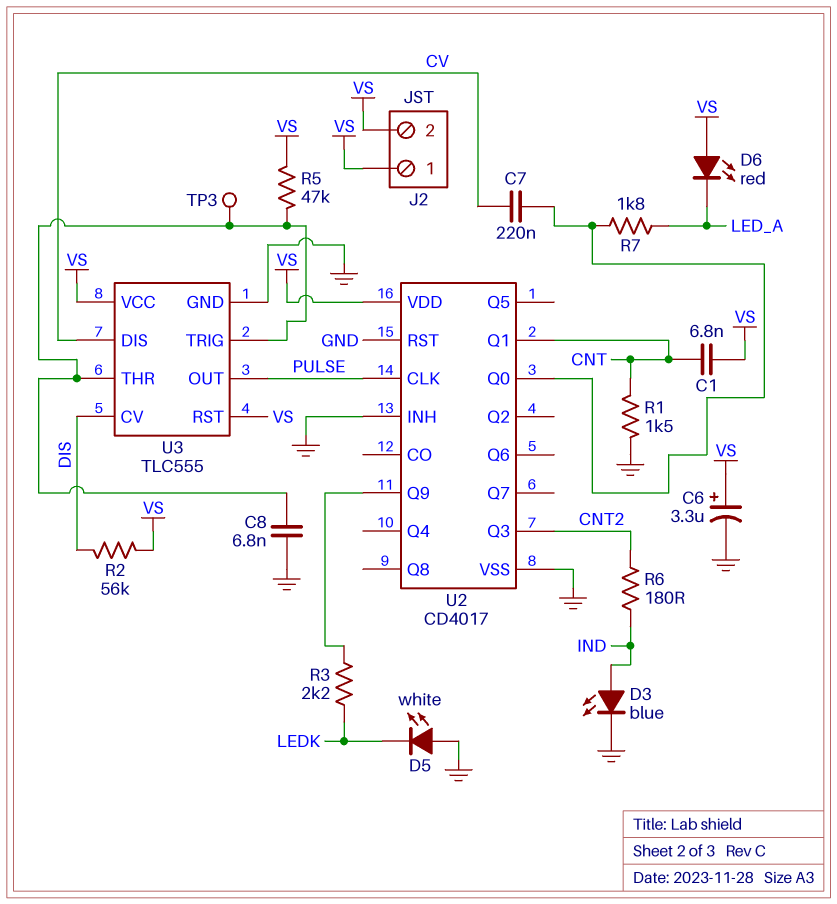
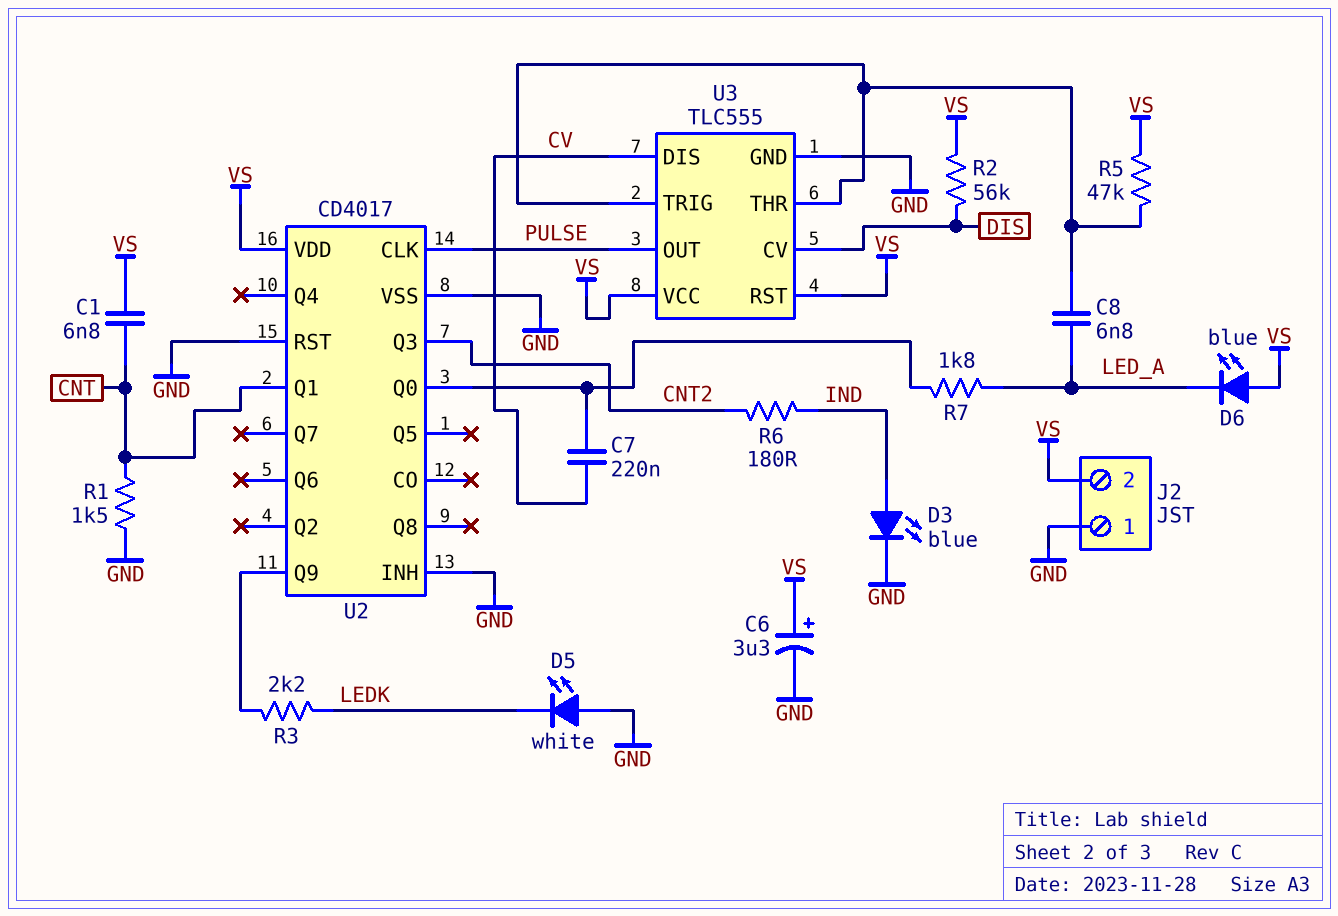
C8: 6.8nF (GND, U3/THR) -> 6.8nF (LED_A, U3/THR)
D6: LED red (A VS, K LED_A) -> LED blue (A VS, K LED_A)
J2 pin 1: VS -> GND
TP3: test point (U3/THR) -> none

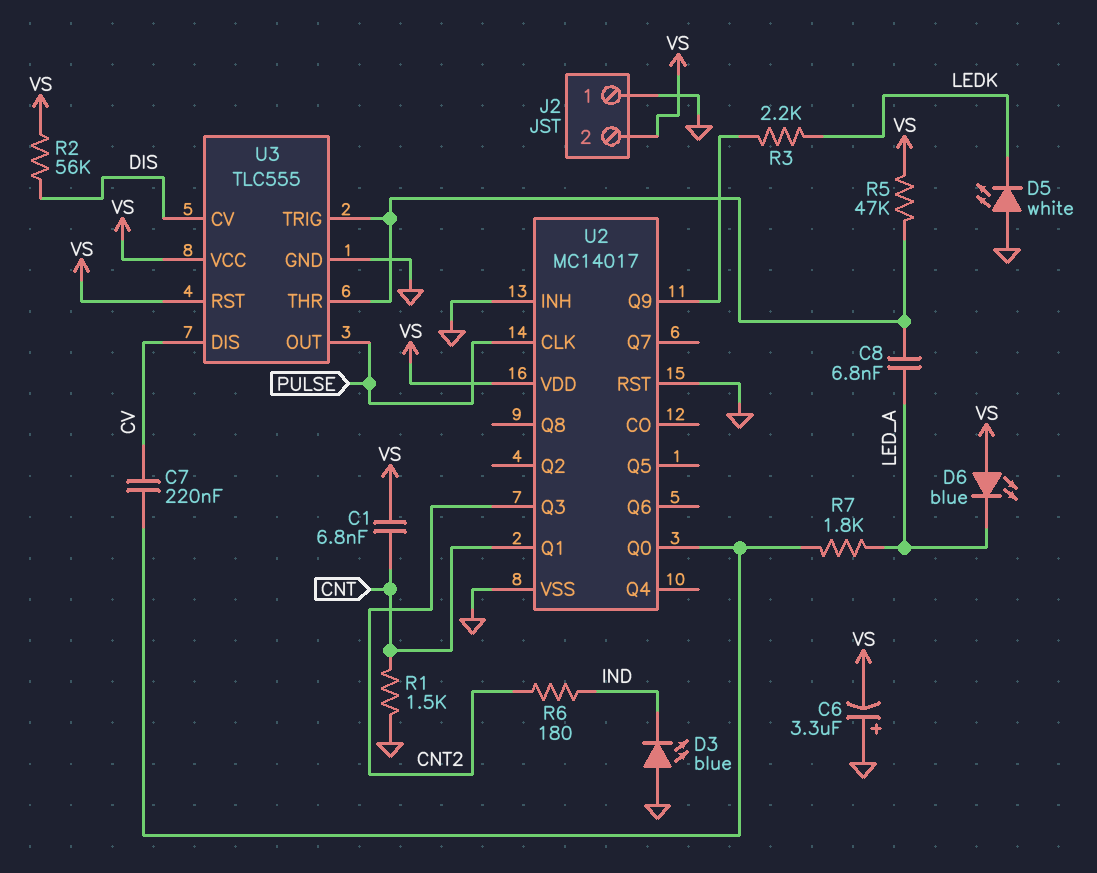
C6: 3.3uF (plus VS, minus GND) -> 3.3uF (plus GND, minus VS)
D3: LED blue (A IND, K GND) -> LED blue (A GND, K IND)
U2: CD4017 -> MC14017

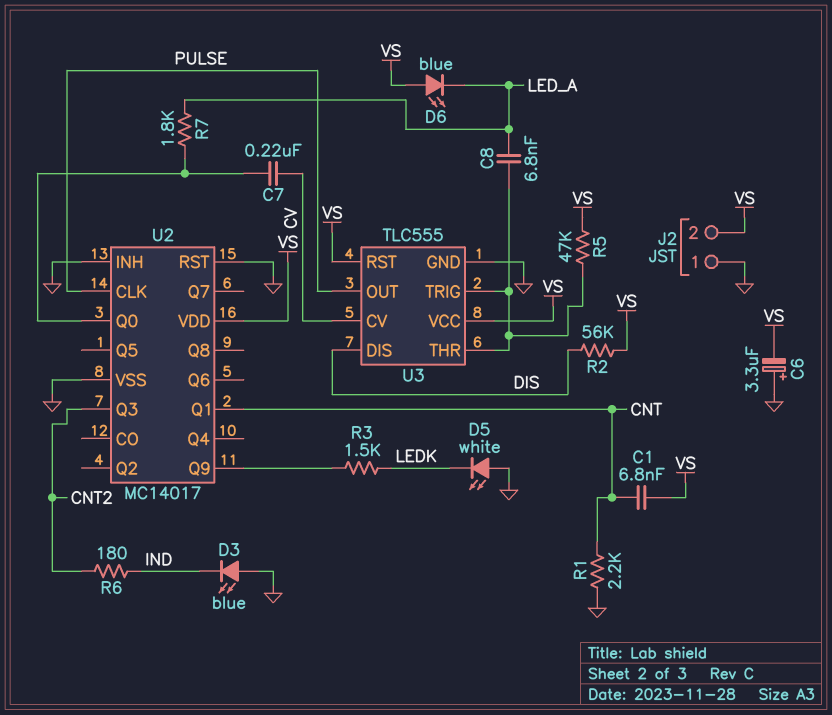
R1: 1.5k (CNT, GND) -> 2.2k (CNT, GND)
R3: 2.2k (LEDK, U2/Q9) -> 1.5k (LEDK, U2/Q9)
U3 pin CV: DIS -> CV
U3 pin DIS: CV -> DIS

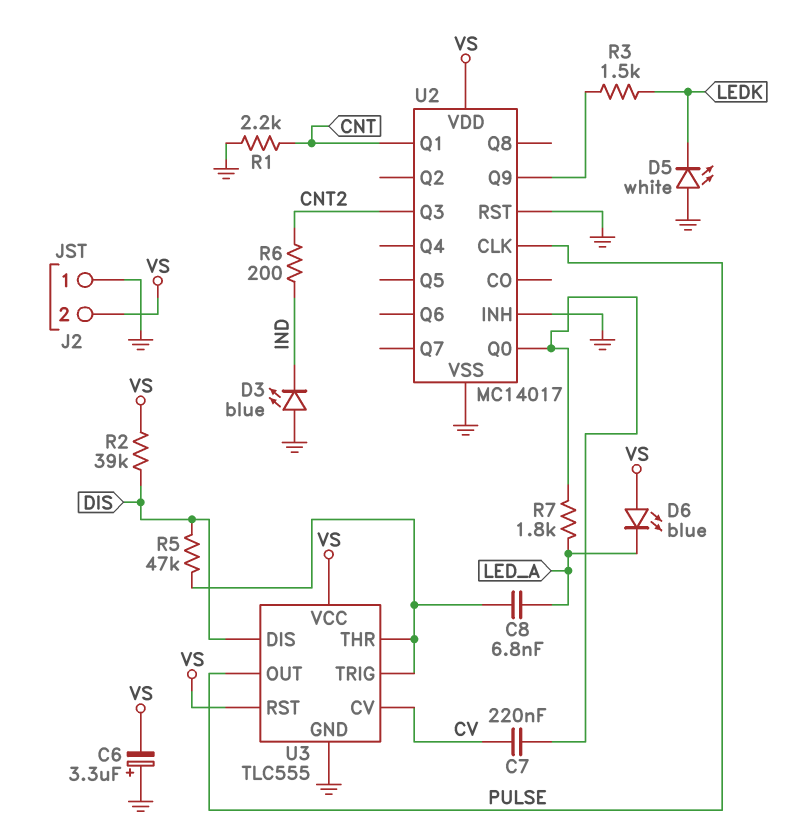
C1: 6.8nF (CNT, VS) -> none
R2: 56k (DIS, VS) -> 39k (DIS, VS)
R5: 47k (U3/THR, VS) -> 47k (DIS, U3/THR)
R6: 180 (CNT2, IND) -> 200 (CNT2, IND)

